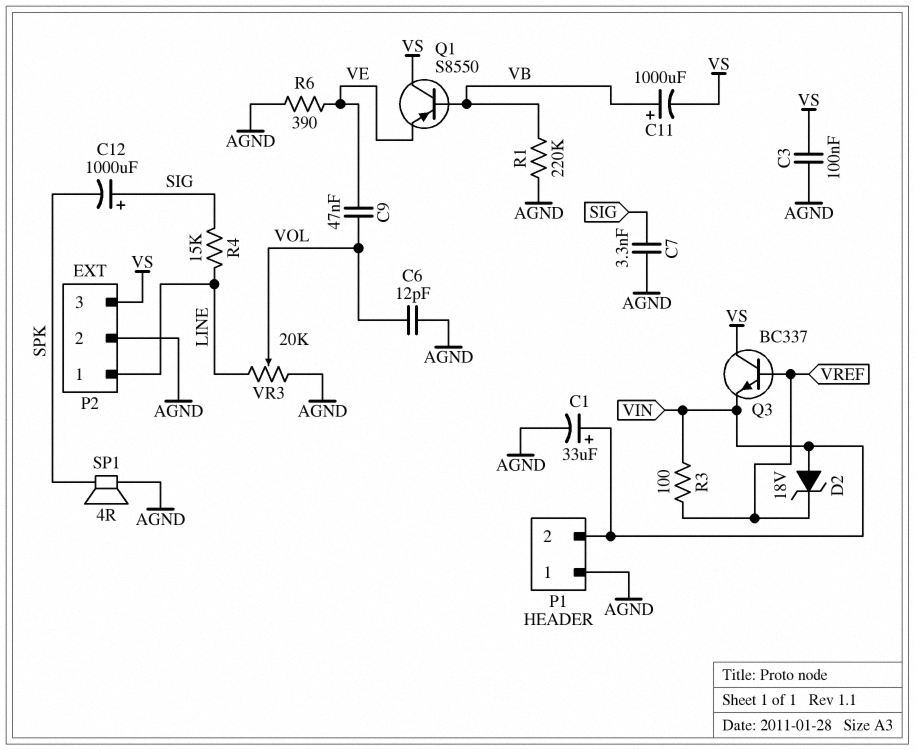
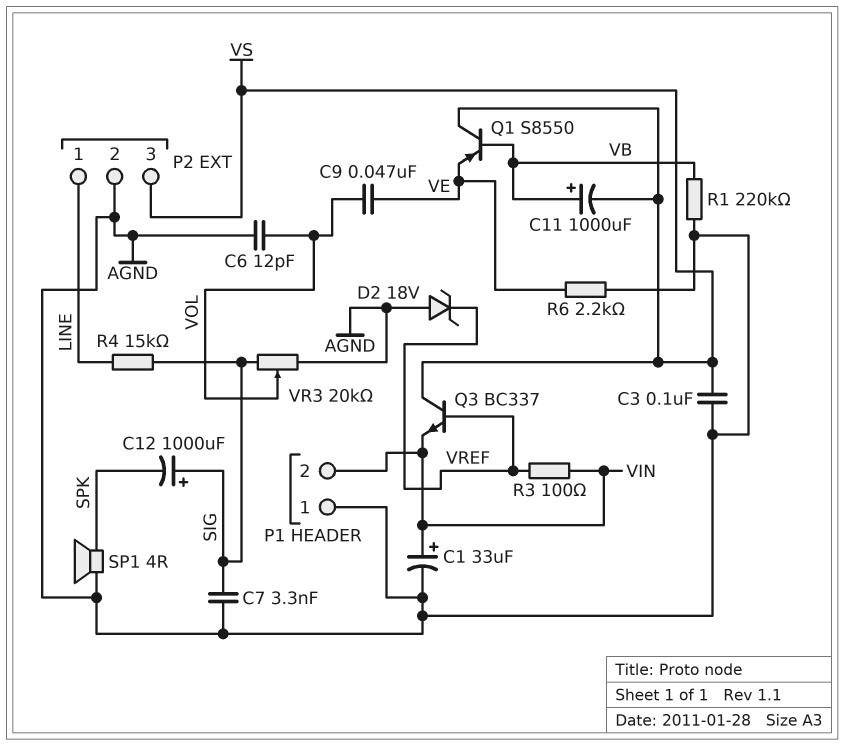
D2: zener 18V (A VIN, K VREF) -> zener 18V (A AGND, K VREF)
R6: 390 (AGND, VE) -> 2.2k (AGND, VE)
VR3: 20k (AGND, LINE, wiper VOL) -> 20k (AGND, SIG, wiper VOL)

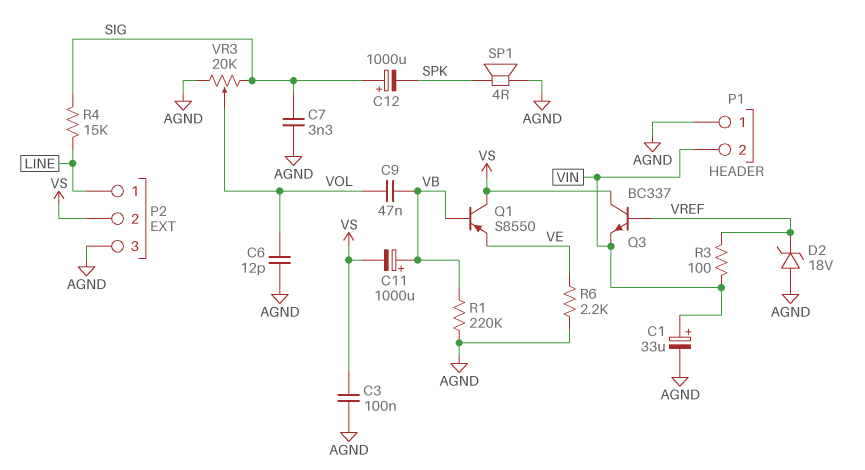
C9: 47nF (VE, VOL) -> 47nF (VB, VOL)
P2 pin 2: AGND -> VS
P2 pin 3: VS -> AGND

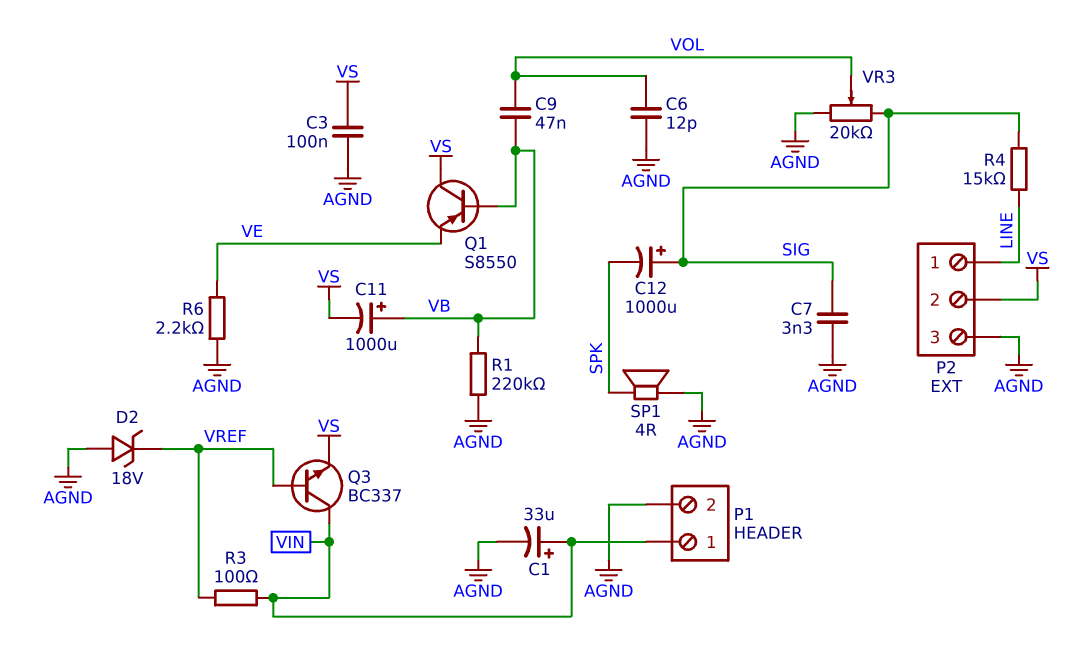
P1 pin 1: AGND -> VIN
P1 pin 2: VIN -> AGND
Q3: NPN BC337 (B VREF, C VS, E VIN) -> NPN BC337 (B VREF, C VIN, E VS)

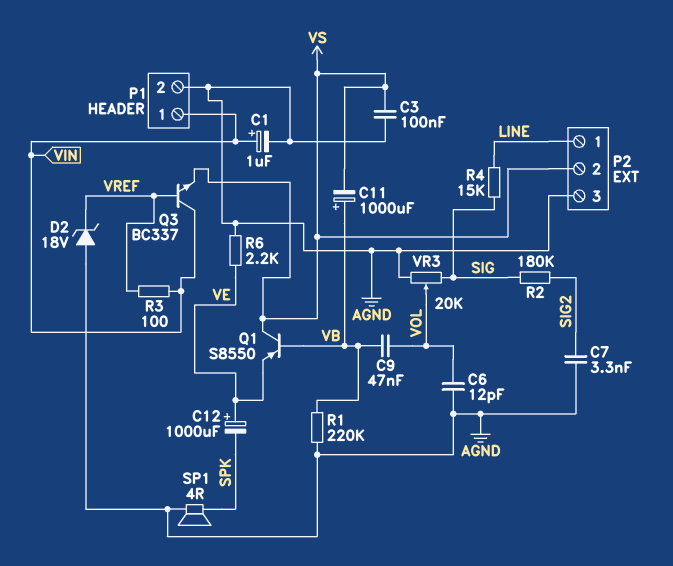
C1: 33uF (plus VIN, minus AGND) -> 1uF (plus VIN, minus AGND)
C7: 3.3nF (AGND, SIG) -> 3.3nF (AGND, SIG2)
C12: 1000uF (plus SIG, minus SPK) -> 1000uF (plus VE, minus SPK)
R2: none -> 180k (SIG, SIG2)

